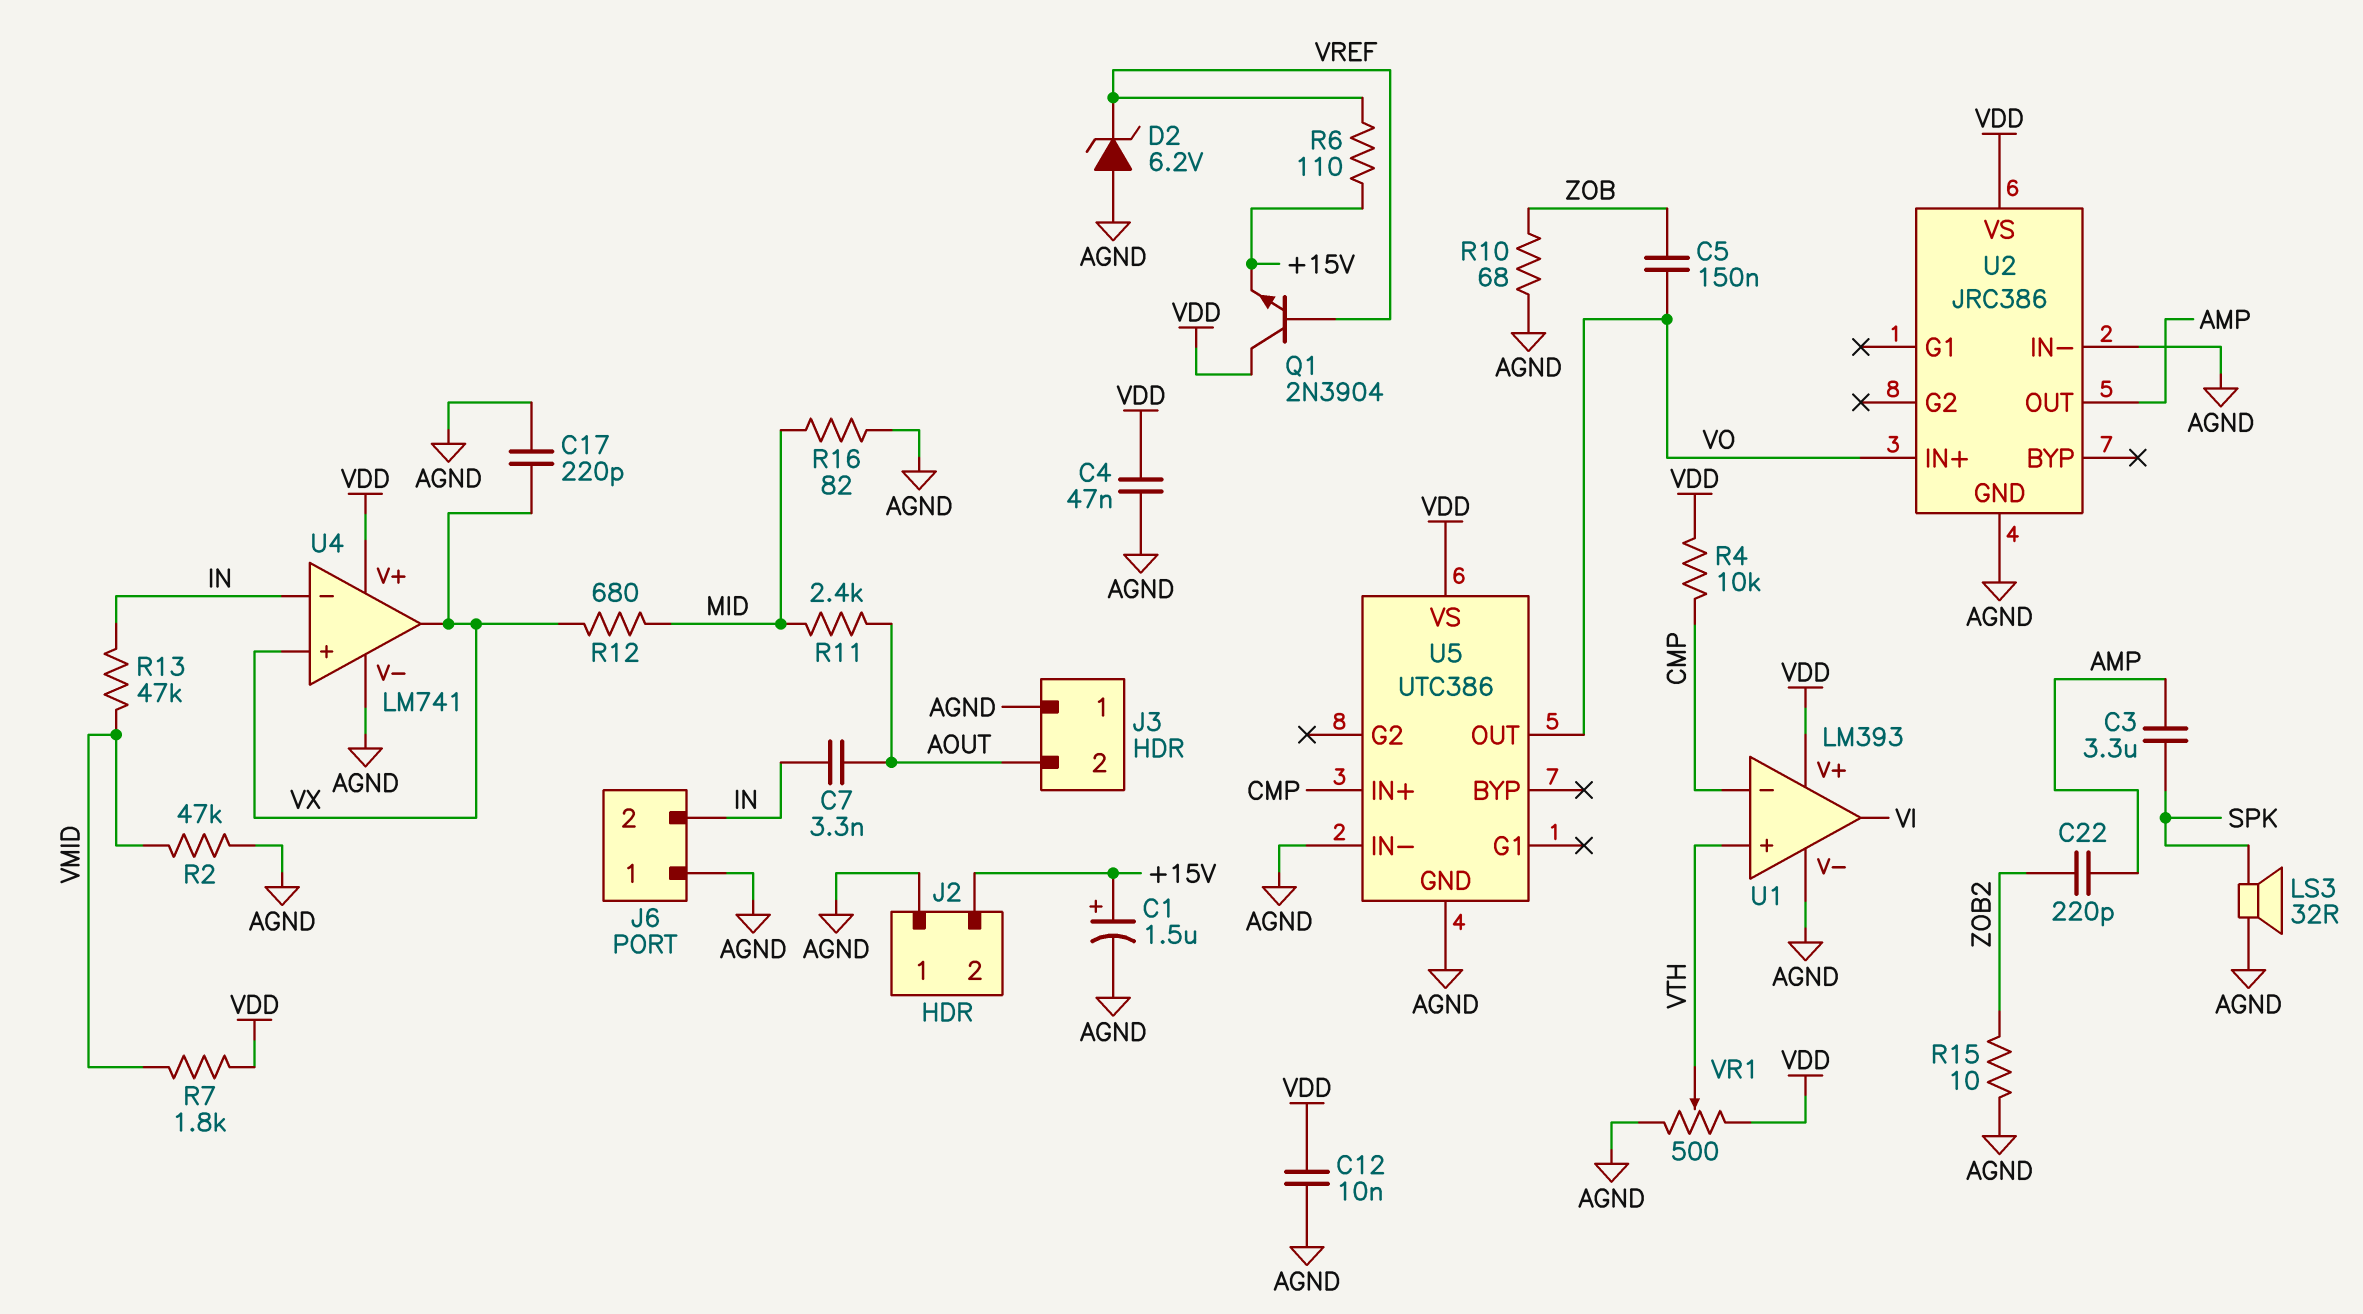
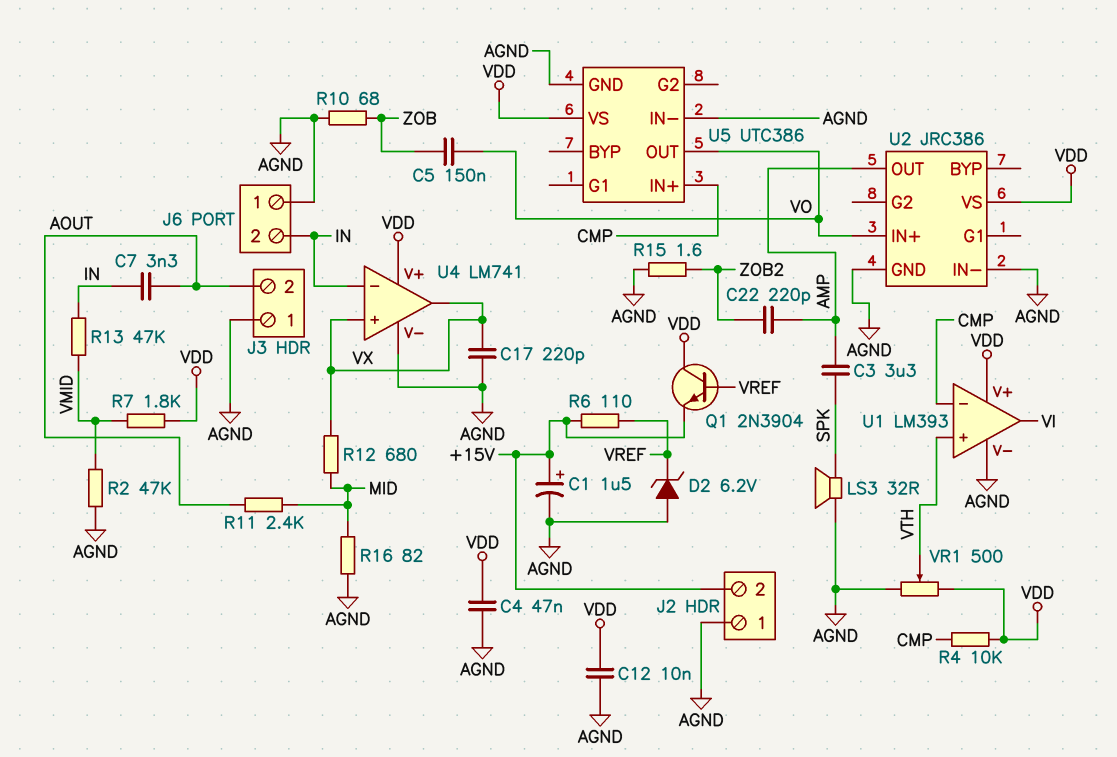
R15: 10 (AGND, ZOB2) -> 1.6 (AGND, ZOB2)

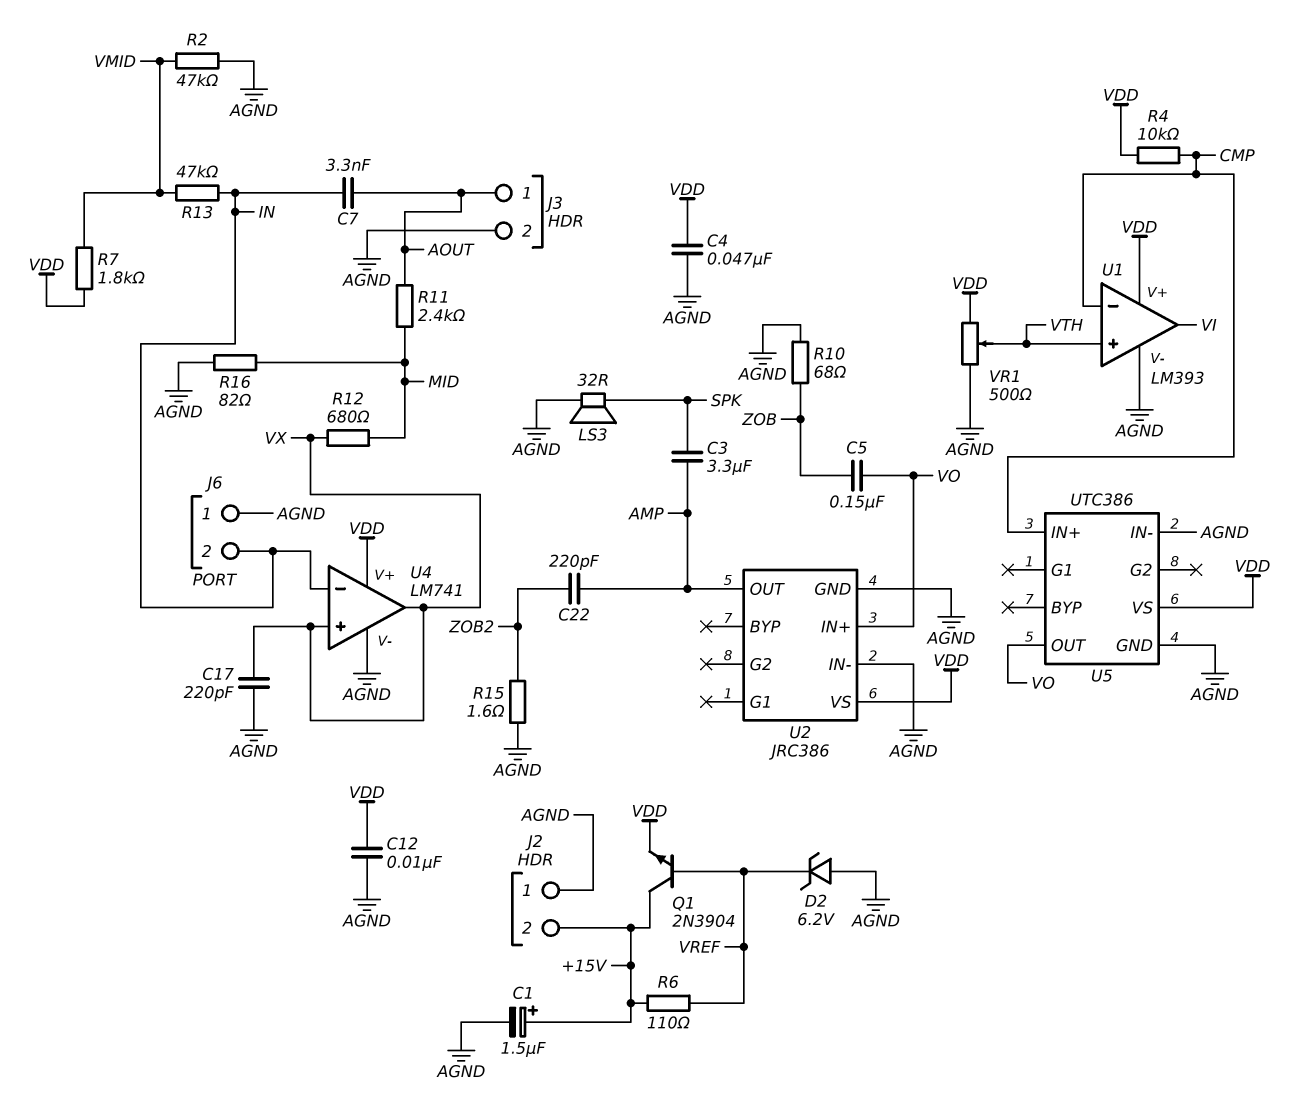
J3 pin 1: AGND -> AOUT
J3 pin 2: AOUT -> AGND
Q1: NPN 2N3904 (B VREF, C VDD, E +15V) -> NPN 2N3904 (B VREF, C +15V, E VDD)

